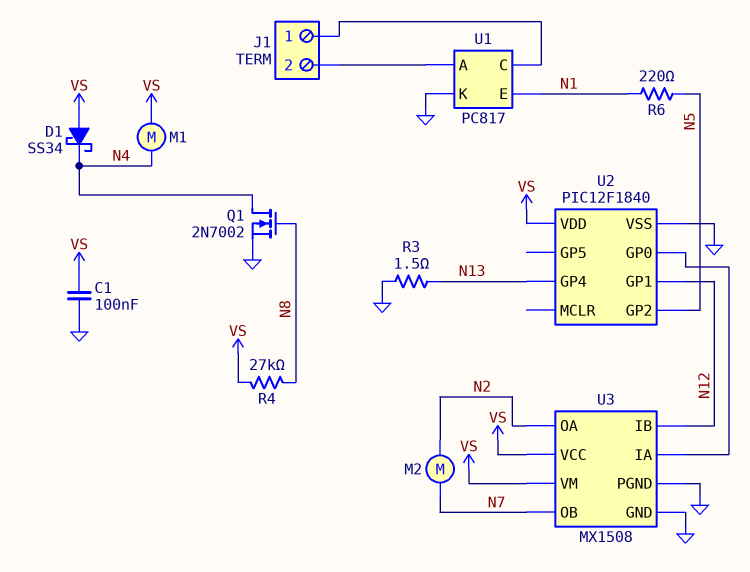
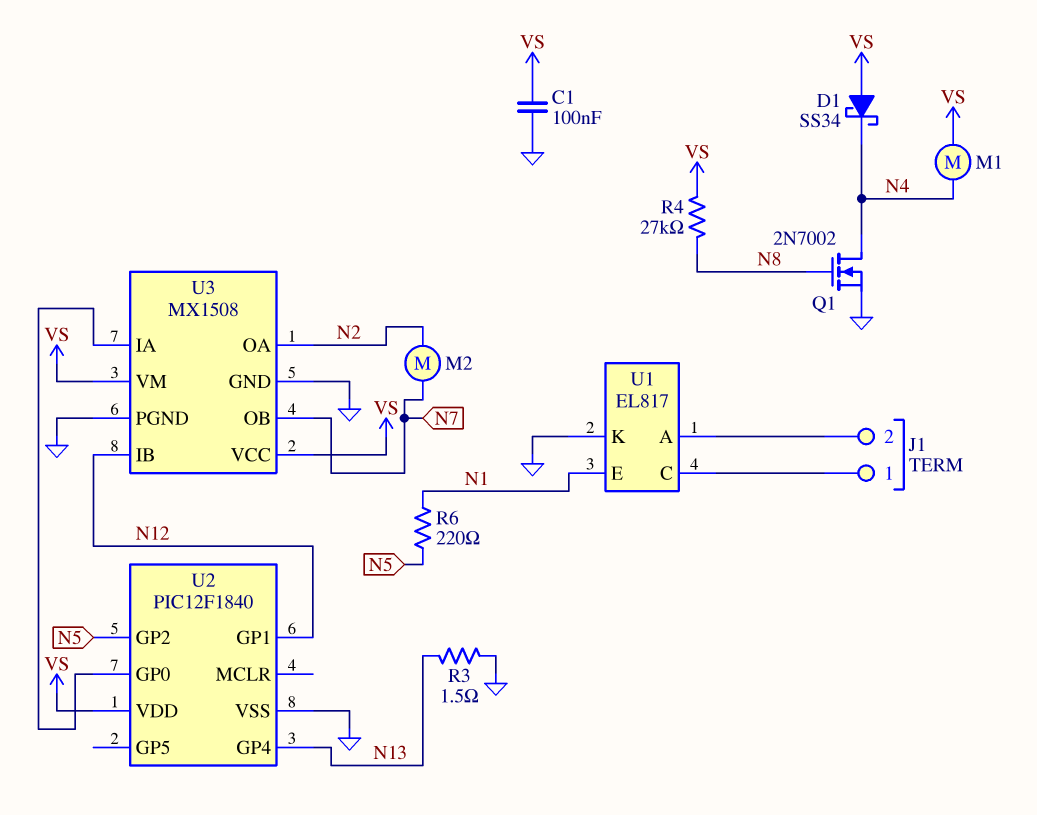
U1: PC817 -> EL817

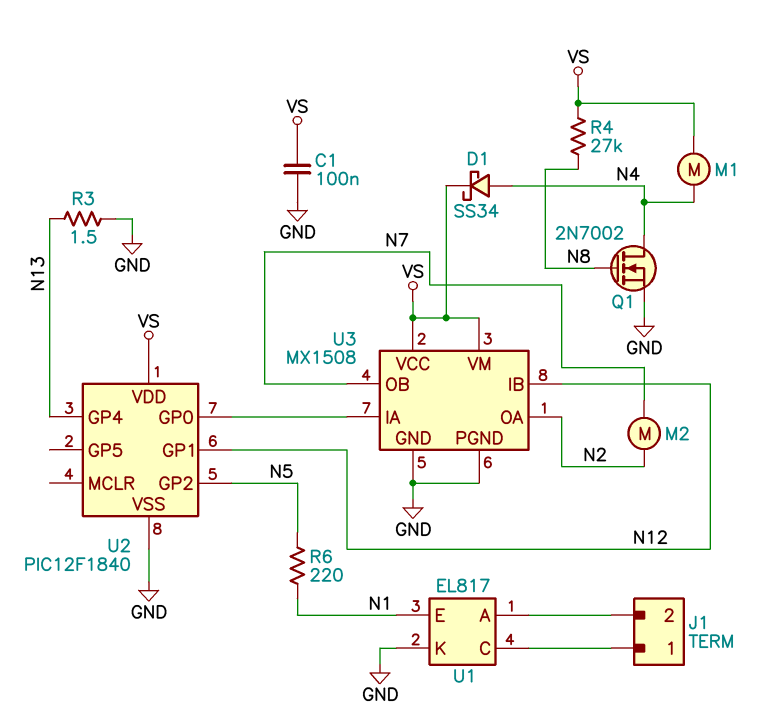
D1: schottky SS34 (A VS, K N4) -> schottky SS34 (A N4, K VS)

